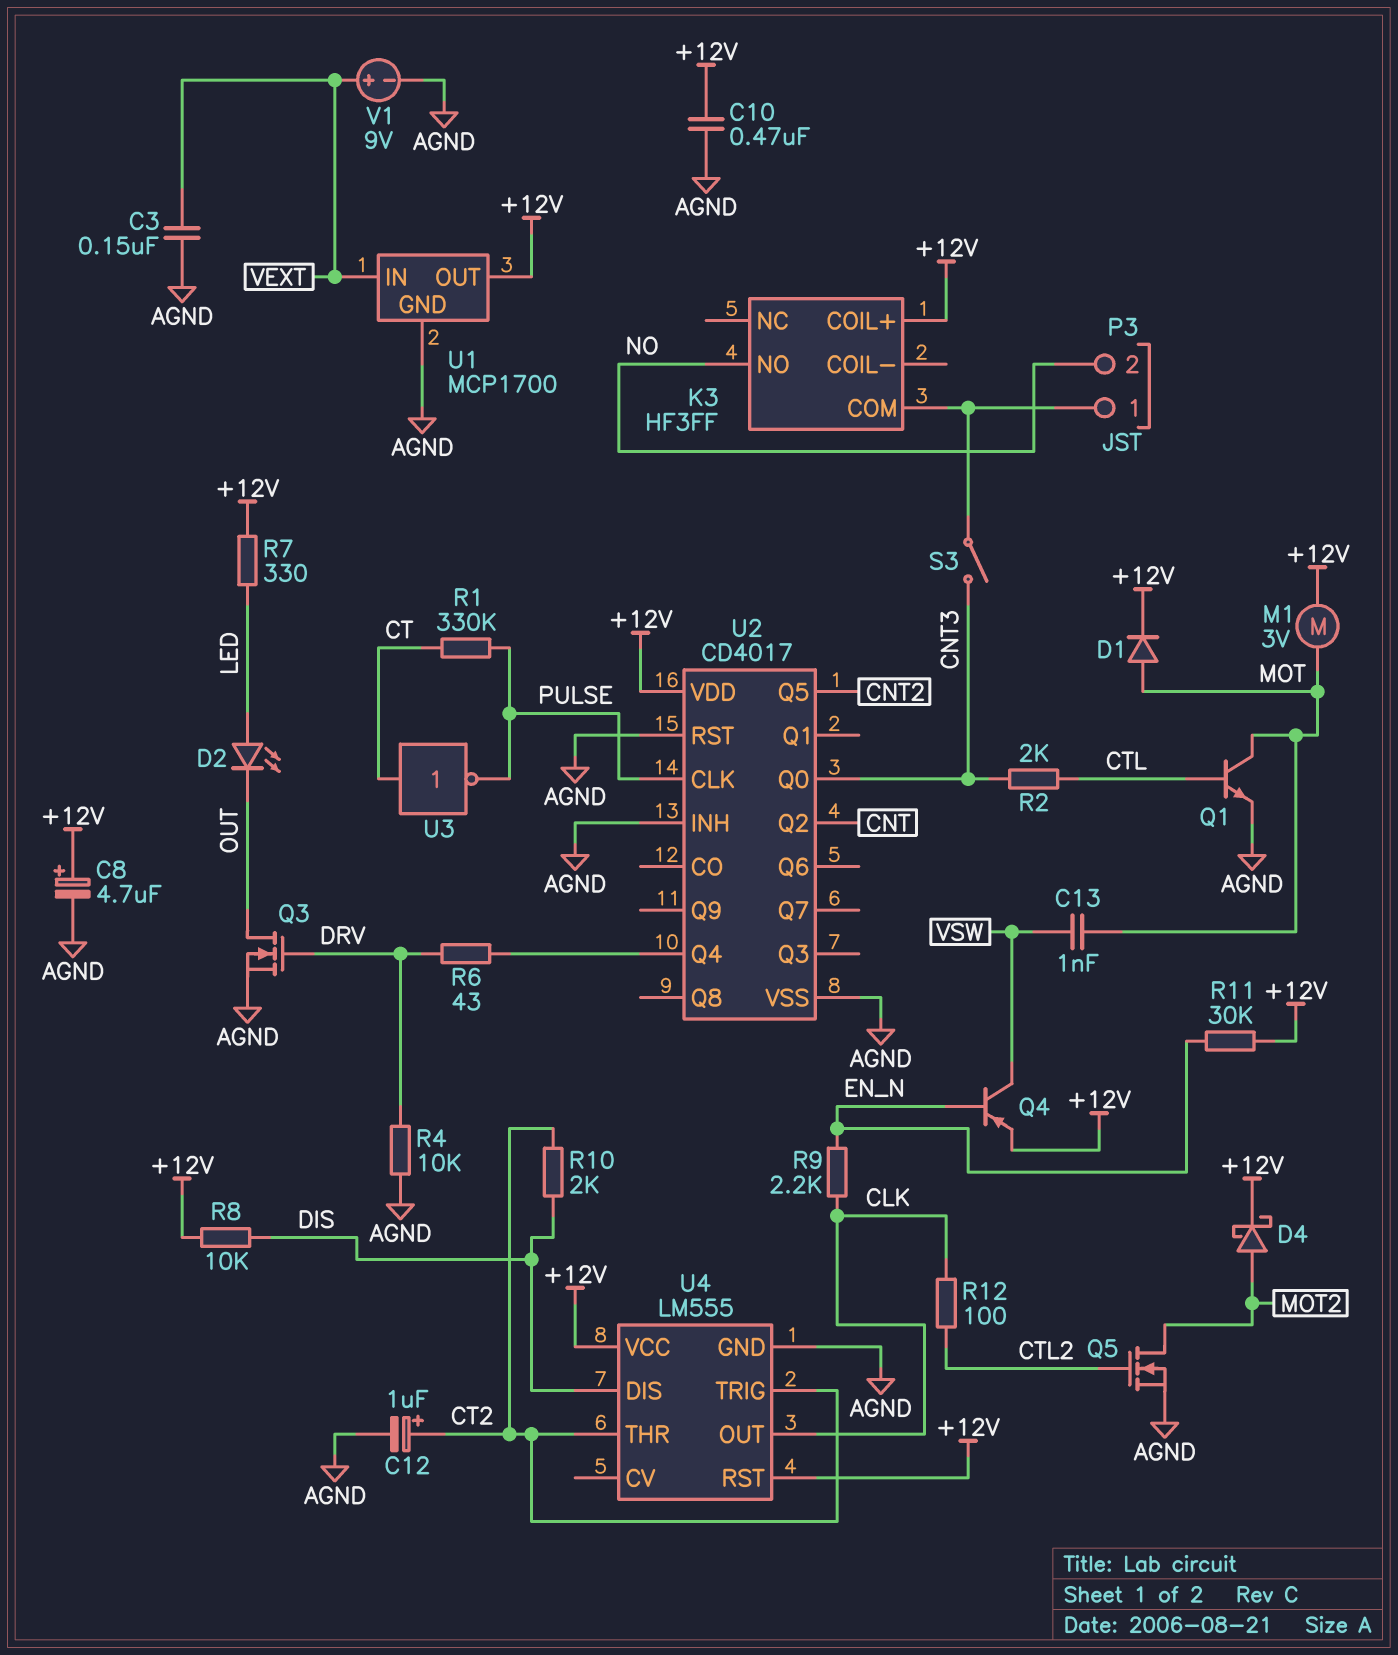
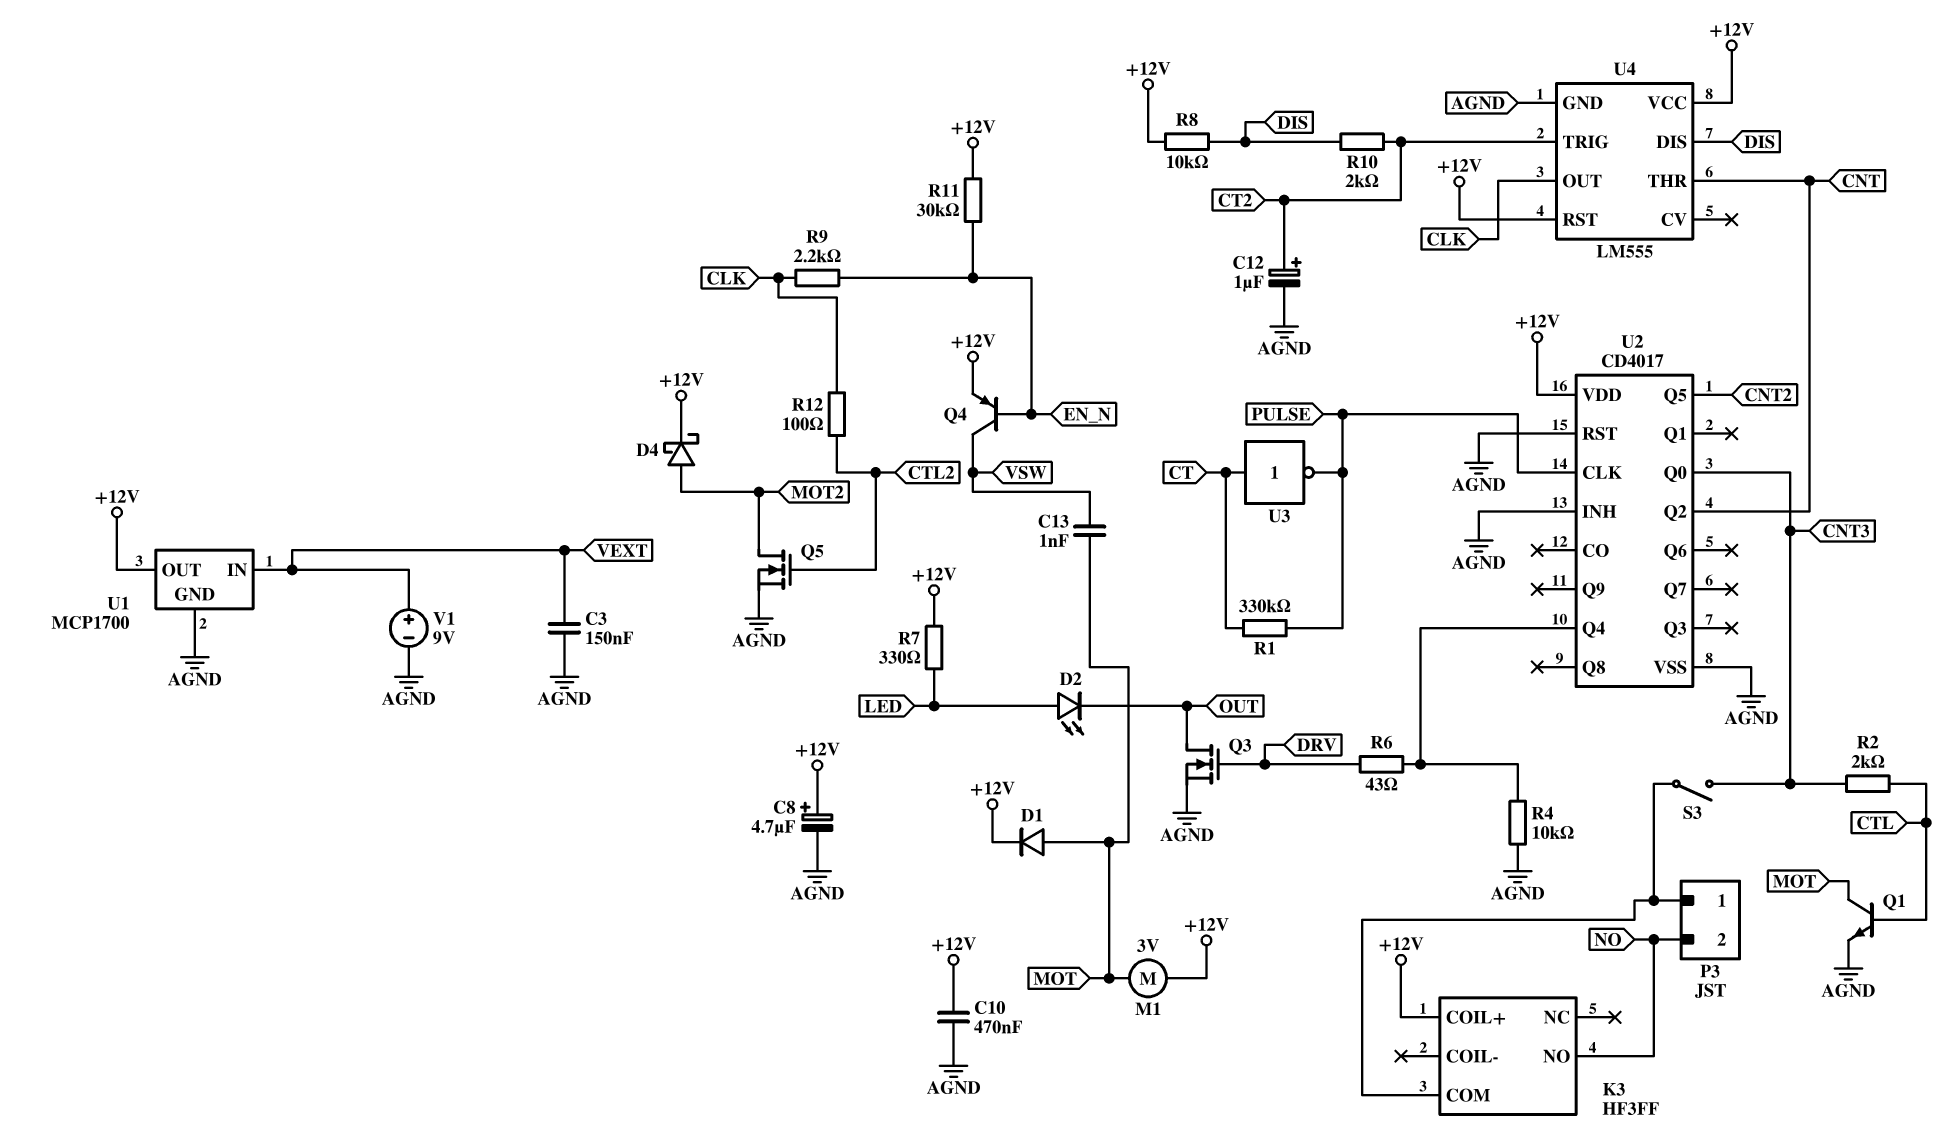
R4: 10k (AGND, DRV) -> 10k (AGND, U2/Q4)
U4 pin THR: CT2 -> CNT

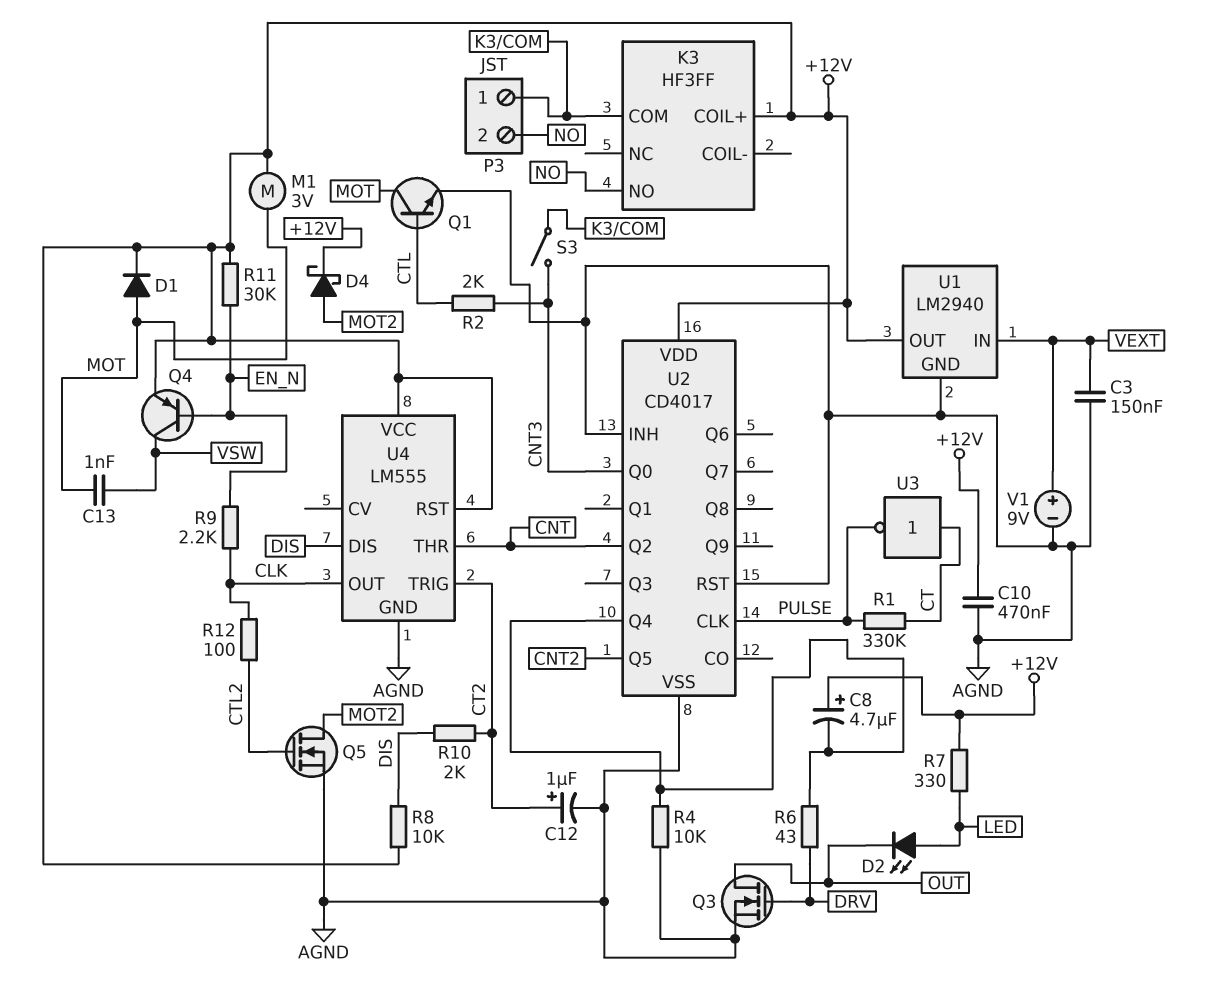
C8: 4.7uF (plus +12V, minus AGND) -> 4.7uF (plus +12V, minus U2/Q4)
U1: MCP1700 -> LM2940

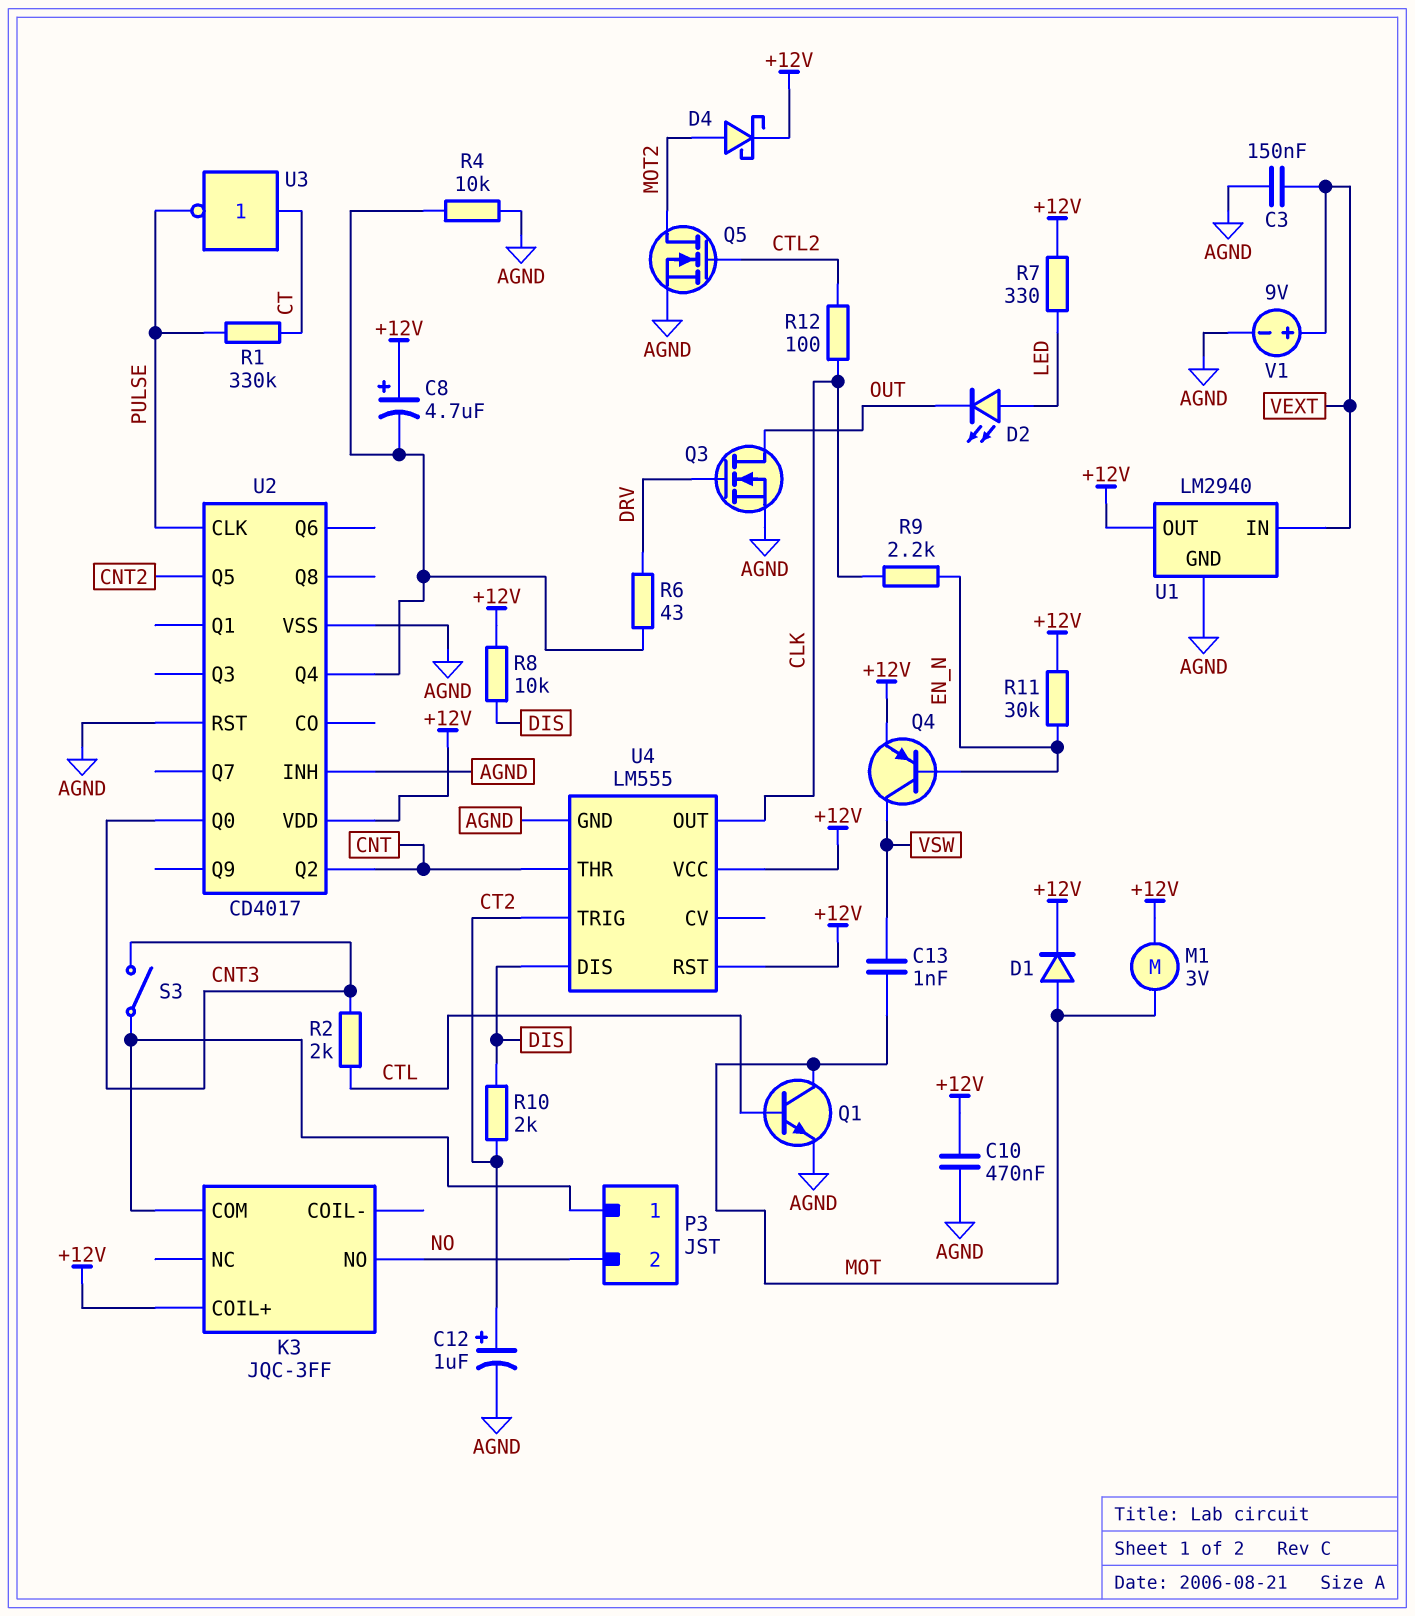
K3: HF3FF -> JQC-3FF

